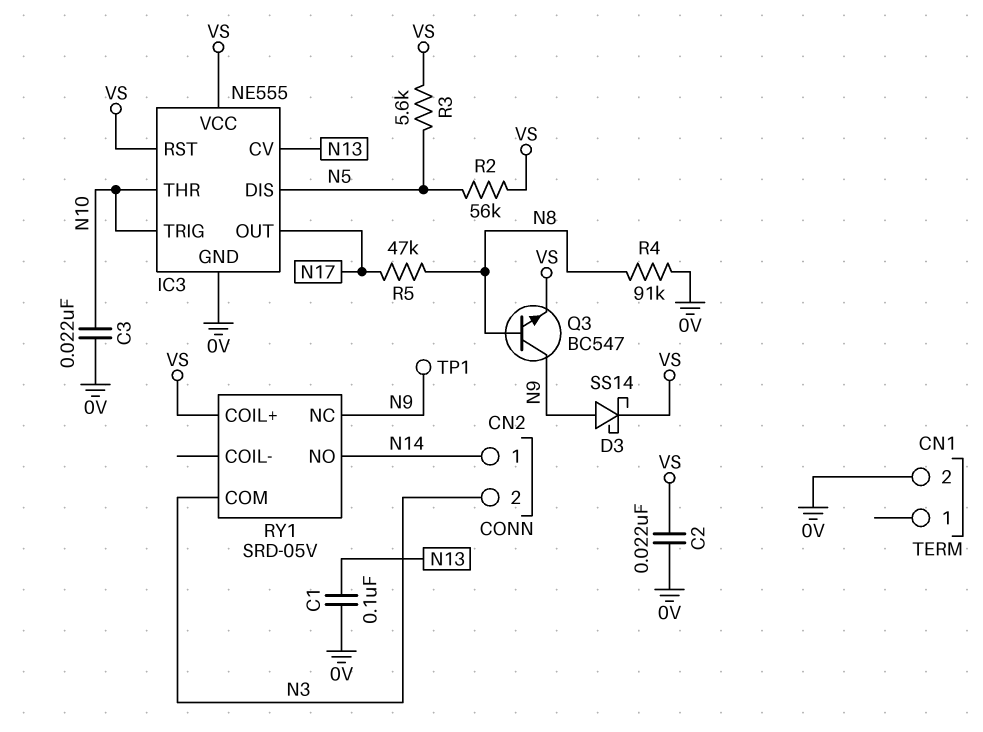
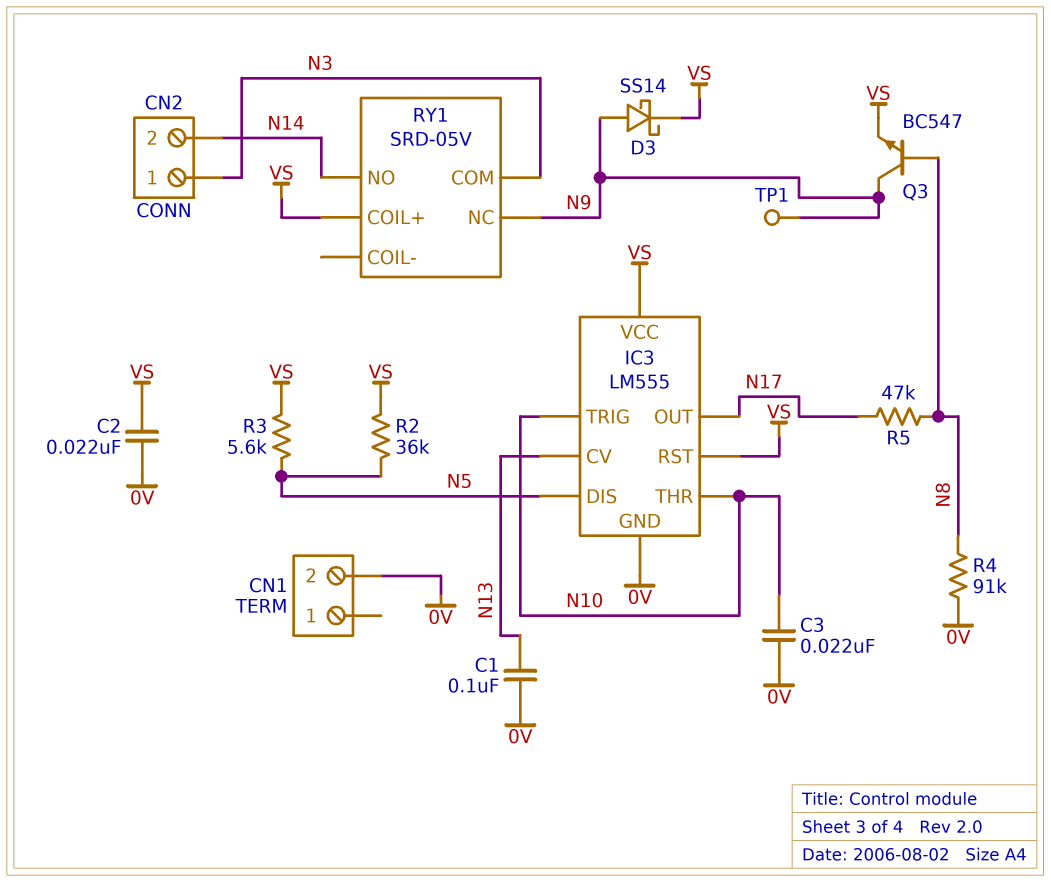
CN2 pin 1: N14 -> N3
CN2 pin 2: N3 -> N14
IC3: NE555 -> LM555
R2: 56k (N5, VS) -> 36k (N5, VS)

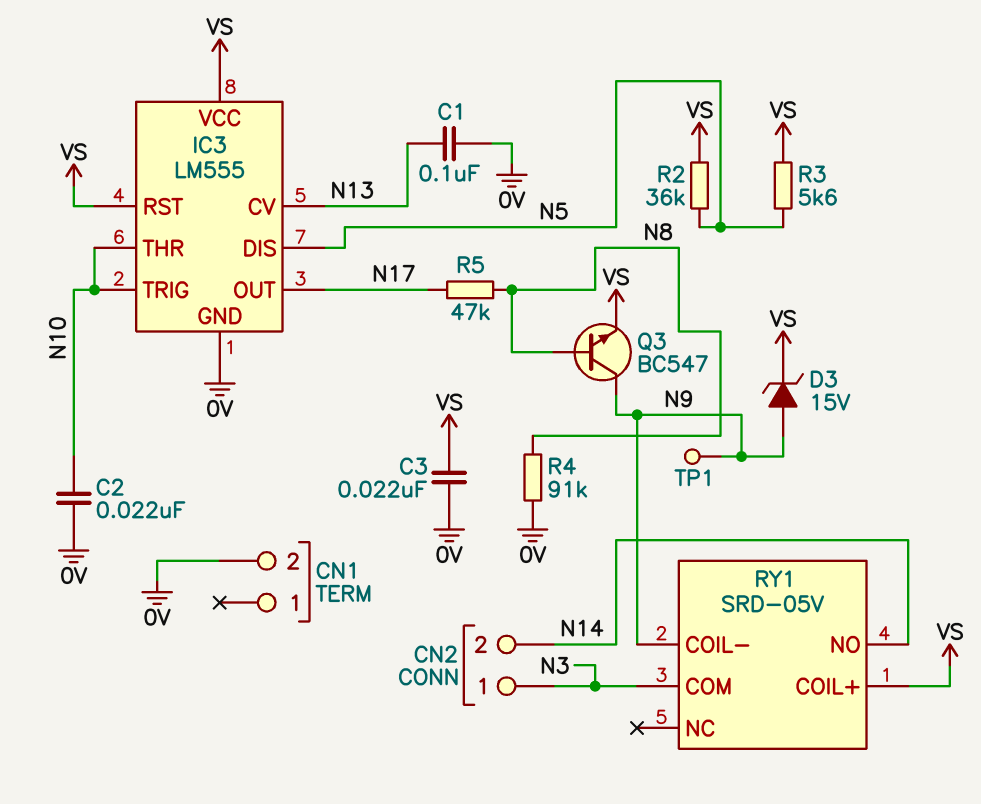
C2: 22nF (0V, VS) -> 22nF (0V, N10)
C3: 22nF (0V, N10) -> 22nF (0V, VS)
D3: schottky SS14 (A N9, K VS) -> zener 15V (A N9, K VS)
RY1 pin COIL-: none -> N9
RY1 pin NC: N9 -> none

